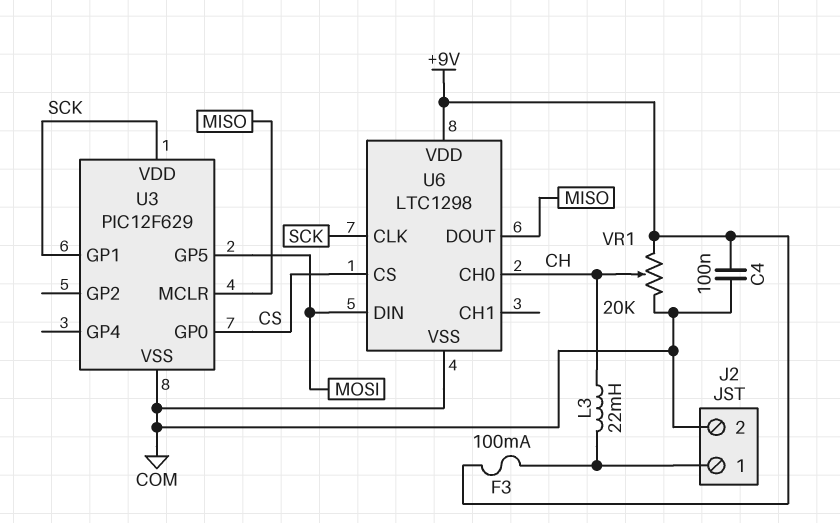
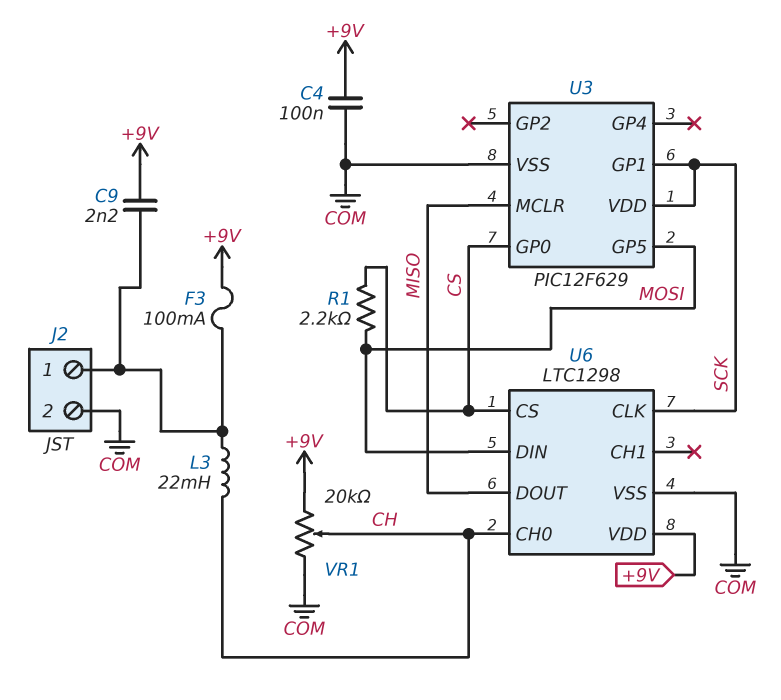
C9: none -> 2.2nF (+9V, J2/1)
R1: none -> 2.2k (CS, MOSI)

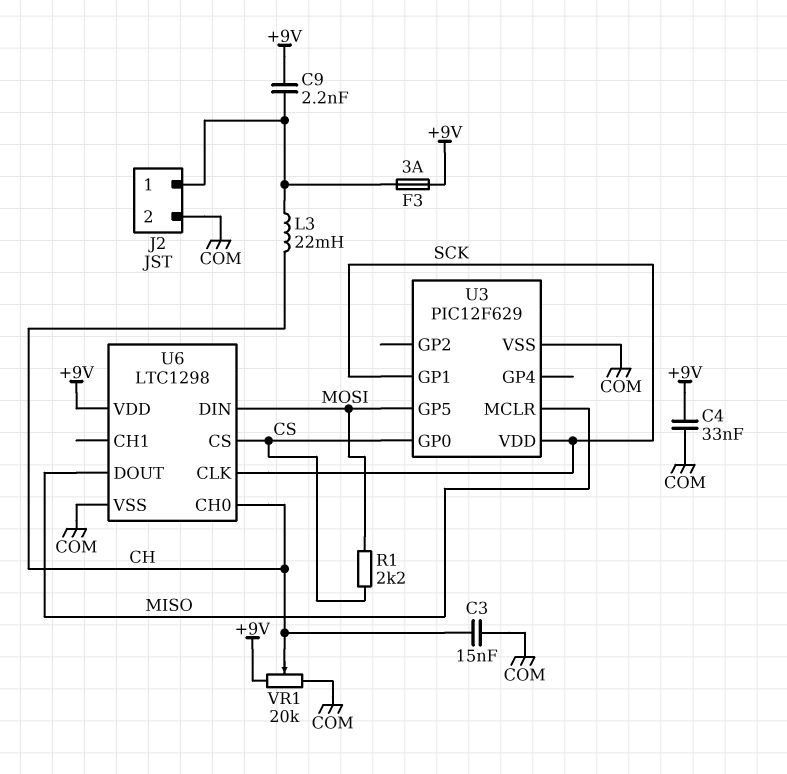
C3: none -> 15nF (CH, COM)
C4: 100nF (+9V, COM) -> 33nF (+9V, COM)
F3: 100mA (+9V, J2/1) -> 3A (+9V, J2/1)

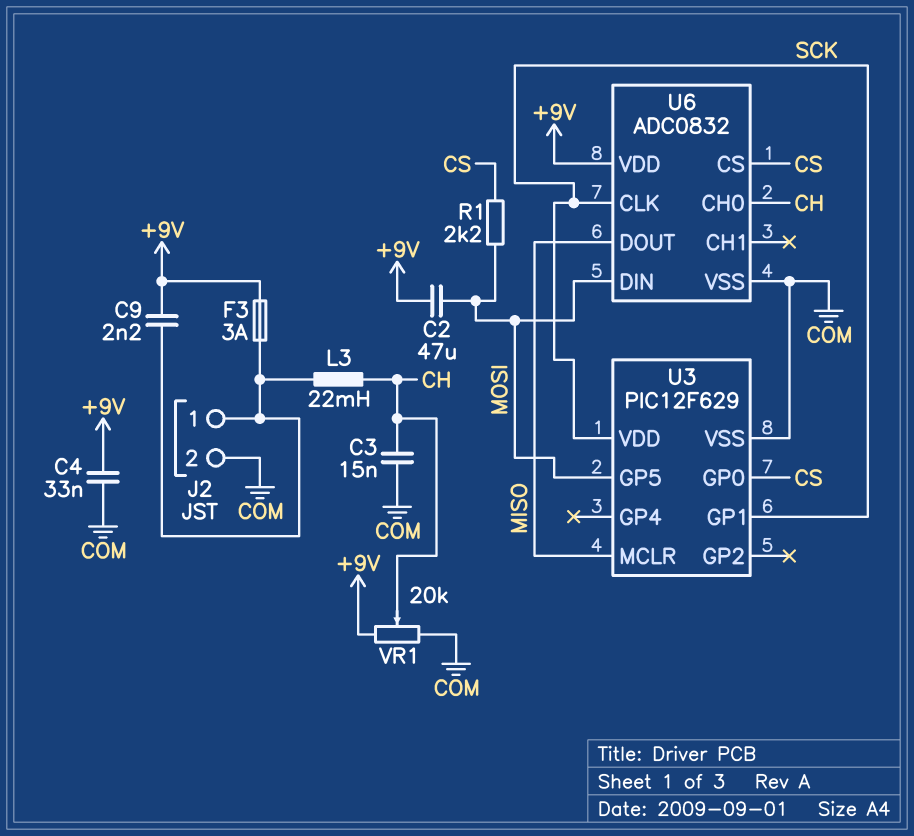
C2: none -> 47uF (+9V, MOSI)
U6: LTC1298 -> ADC0832

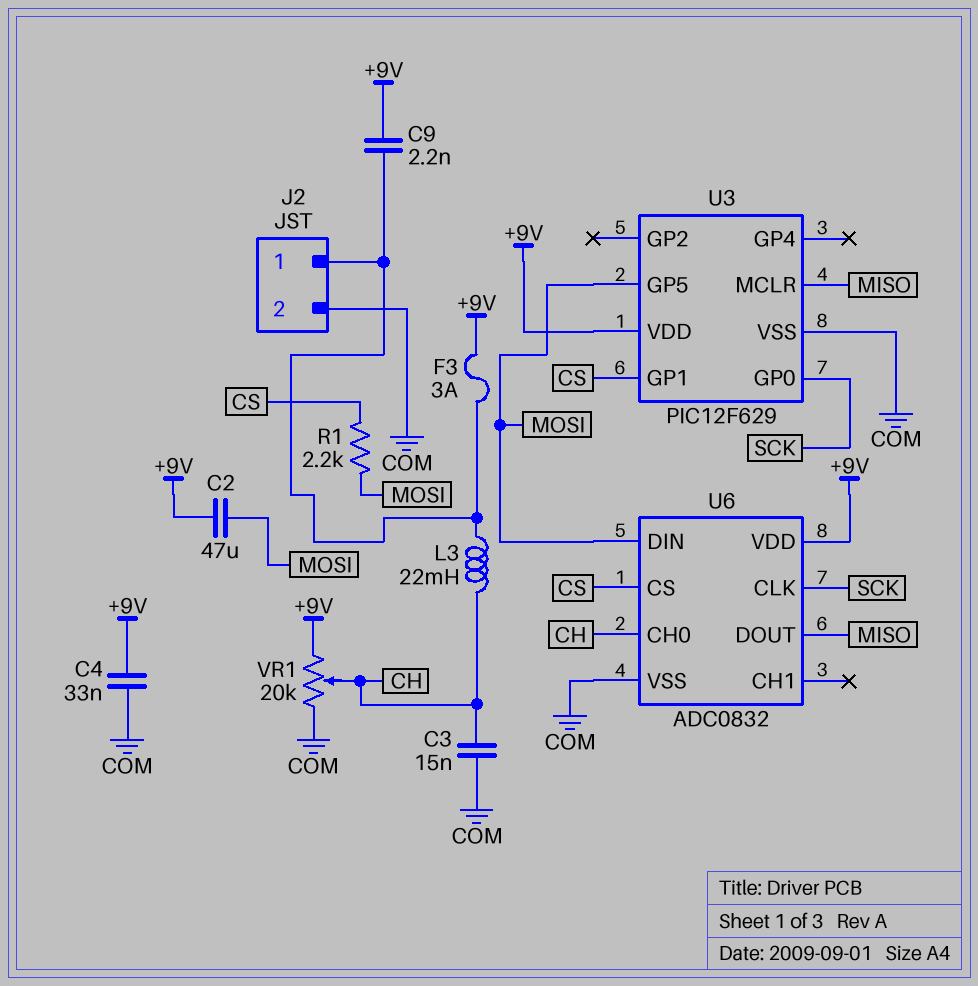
U3 pin GP0: CS -> SCK
U3 pin GP1: SCK -> CS
U3 pin VDD: SCK -> +9V

